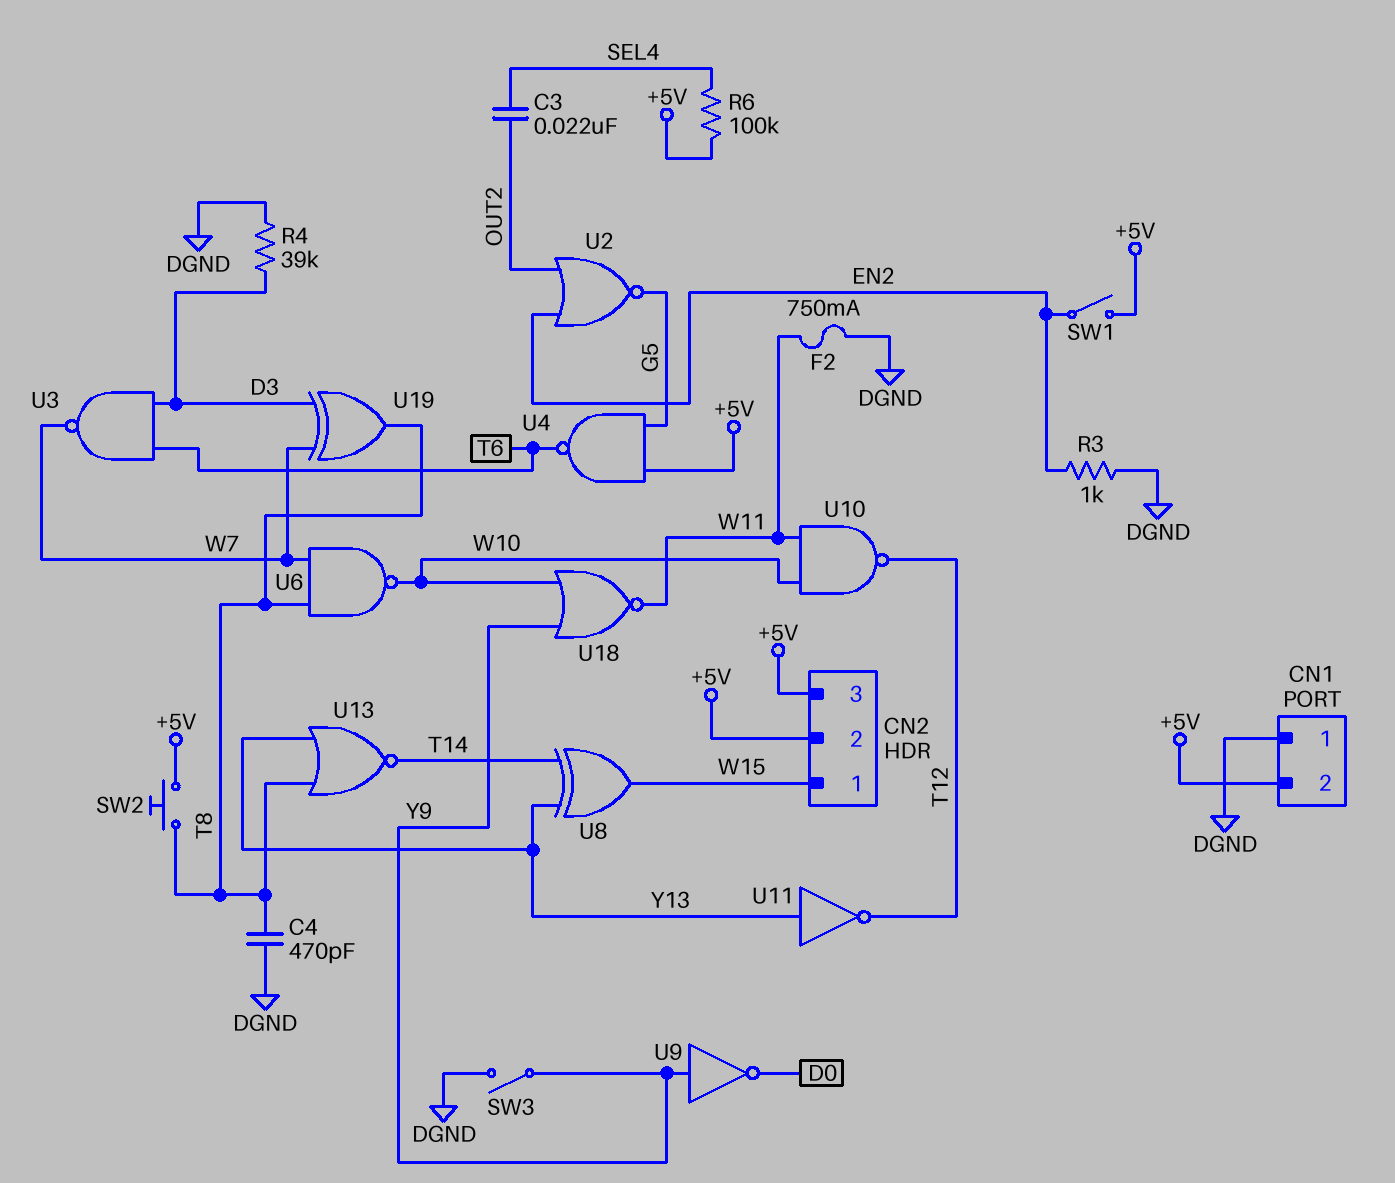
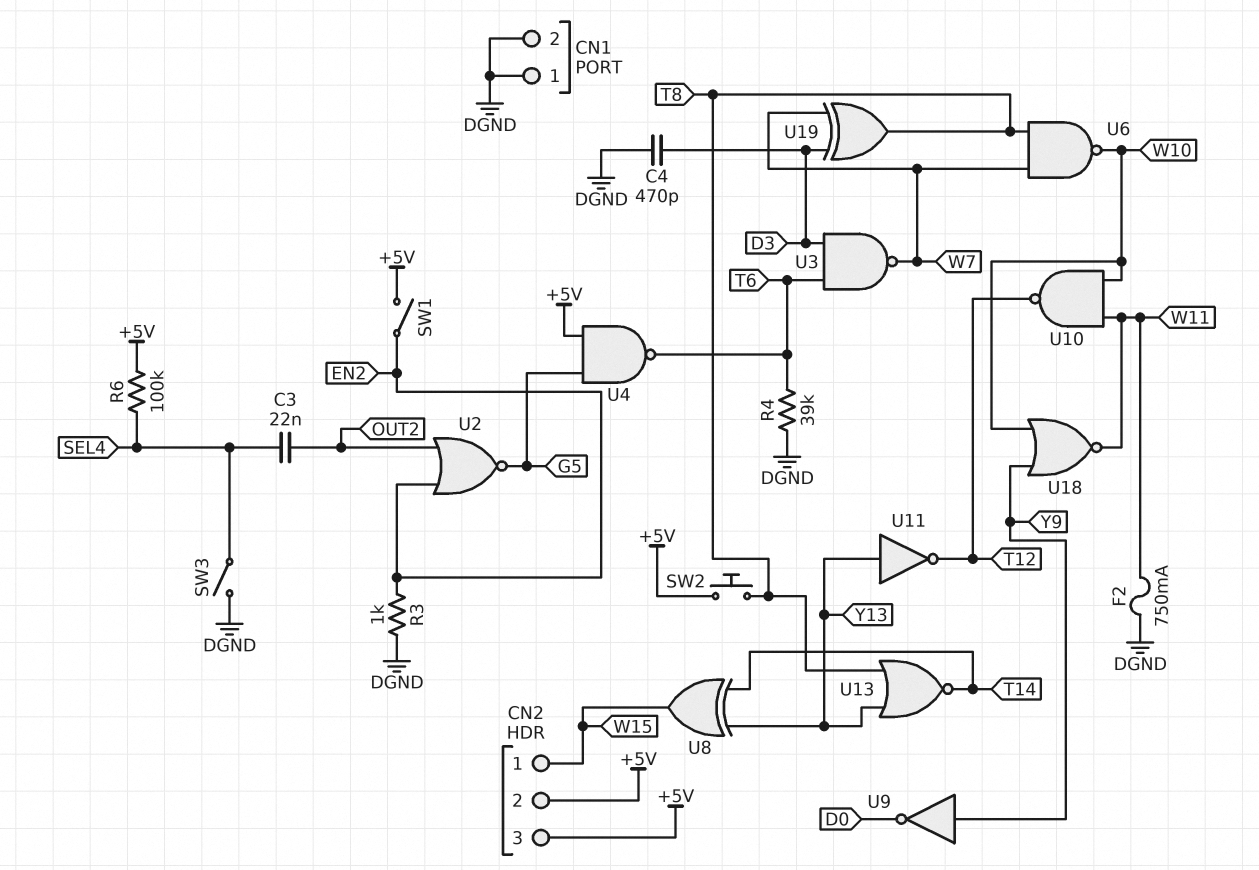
C4: 470pF (DGND, T8) -> 470pF (D3, DGND)
CN1 pin 2: +5V -> DGND
R4: 39k (D3, DGND) -> 39k (DGND, T6)
SW3: switch (DGND, Y9) -> switch (DGND, SEL4)

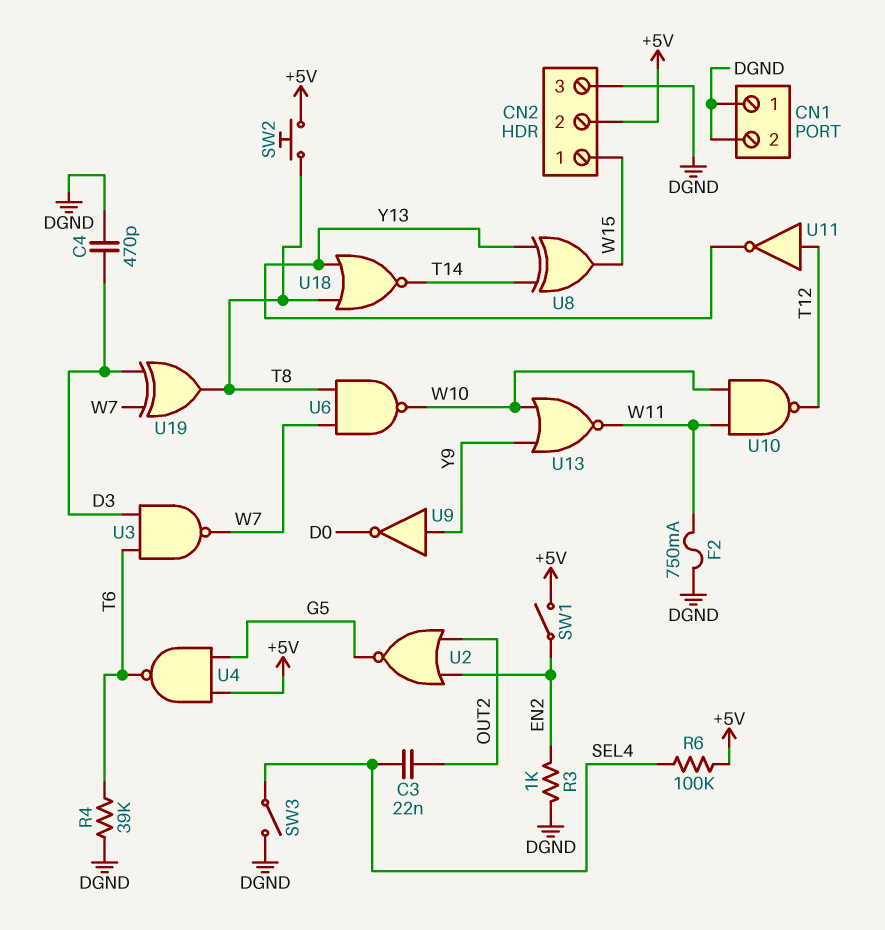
CN2 pin 3: +5V -> DGND
U11: NOT (in Y13, out T12) -> NOT (in T12, out Y13)
U13: NOR (in T8, in Y13, out T14) -> NOR (in W10, in Y9, out W11)
U18: NOR (in W10, in Y9, out W11) -> NOR (in T8, in Y13, out T14)

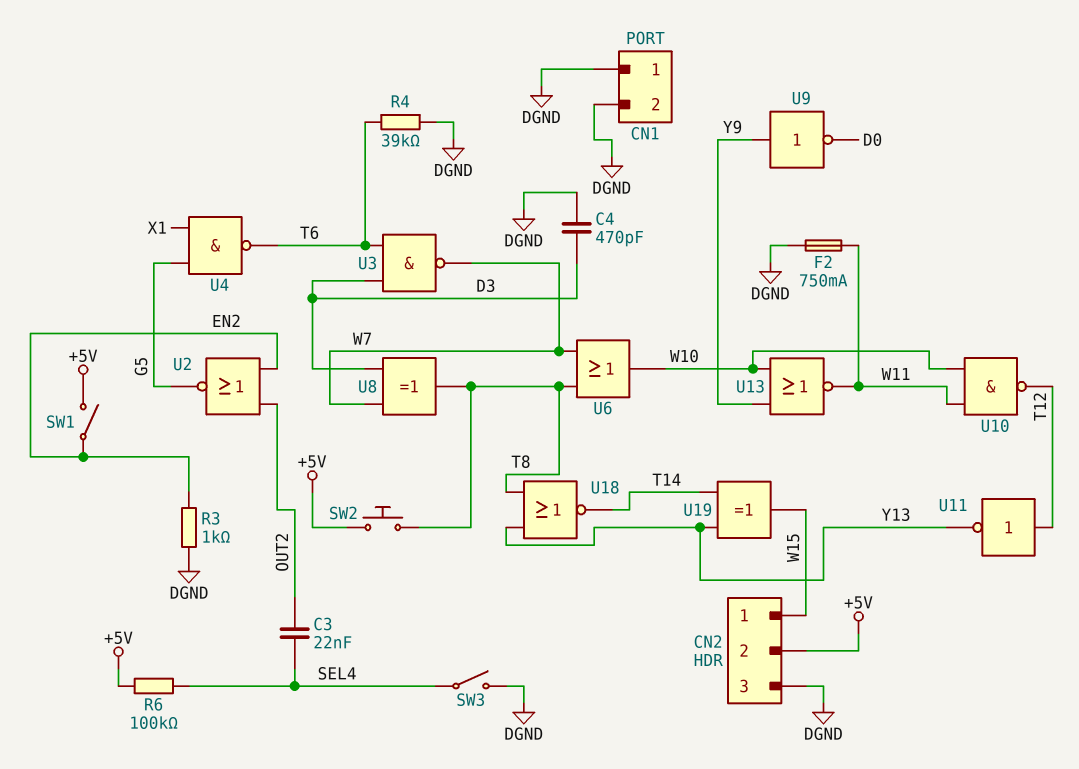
U4: NAND (in +5V, in G5, out T6) -> NAND (in G5, in X1, out T6)
U6: NAND (in T8, in W7, out W10) -> OR (in T8, in W7, out W10)
U8: XOR (in T14, in Y13, out W15) -> XOR (in D3, in W7, out T8)
U19: XOR (in D3, in W7, out T8) -> XOR (in T14, in Y13, out W15)

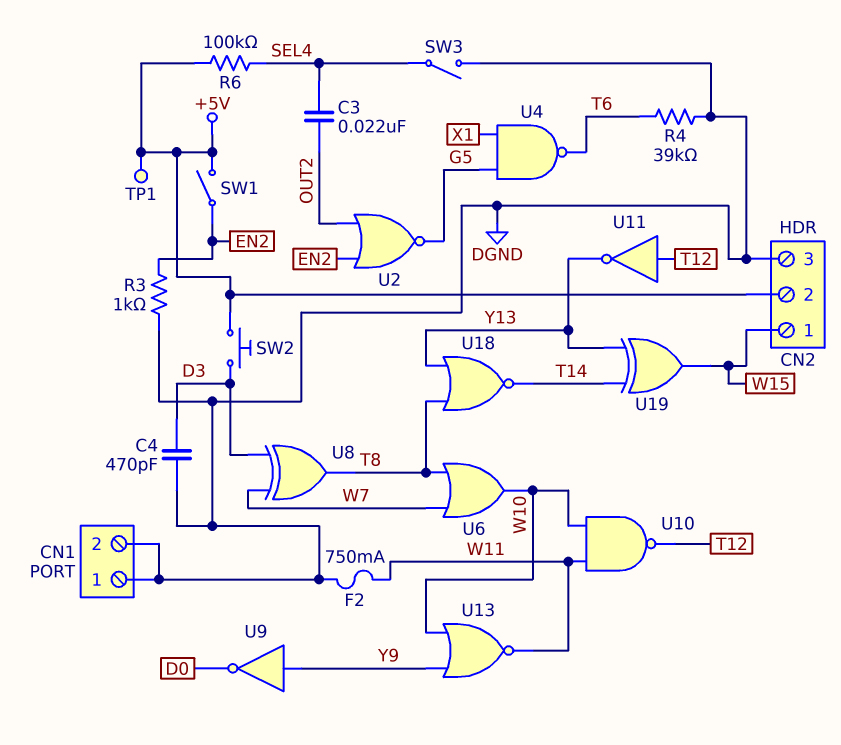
SW2: button (+5V, T8) -> button (+5V, D3)
TP1: none -> test point (+5V)
U3: NAND (in D3, in T6, out W7) -> none

